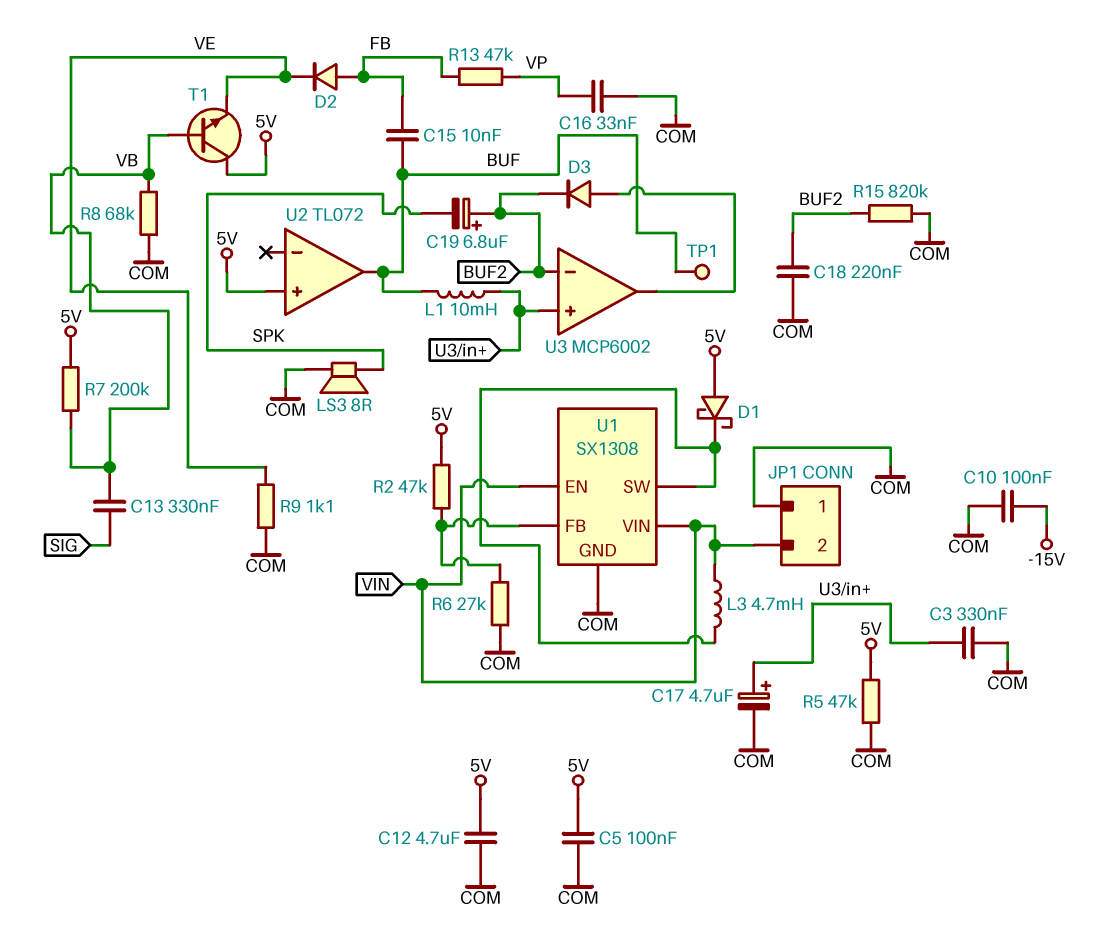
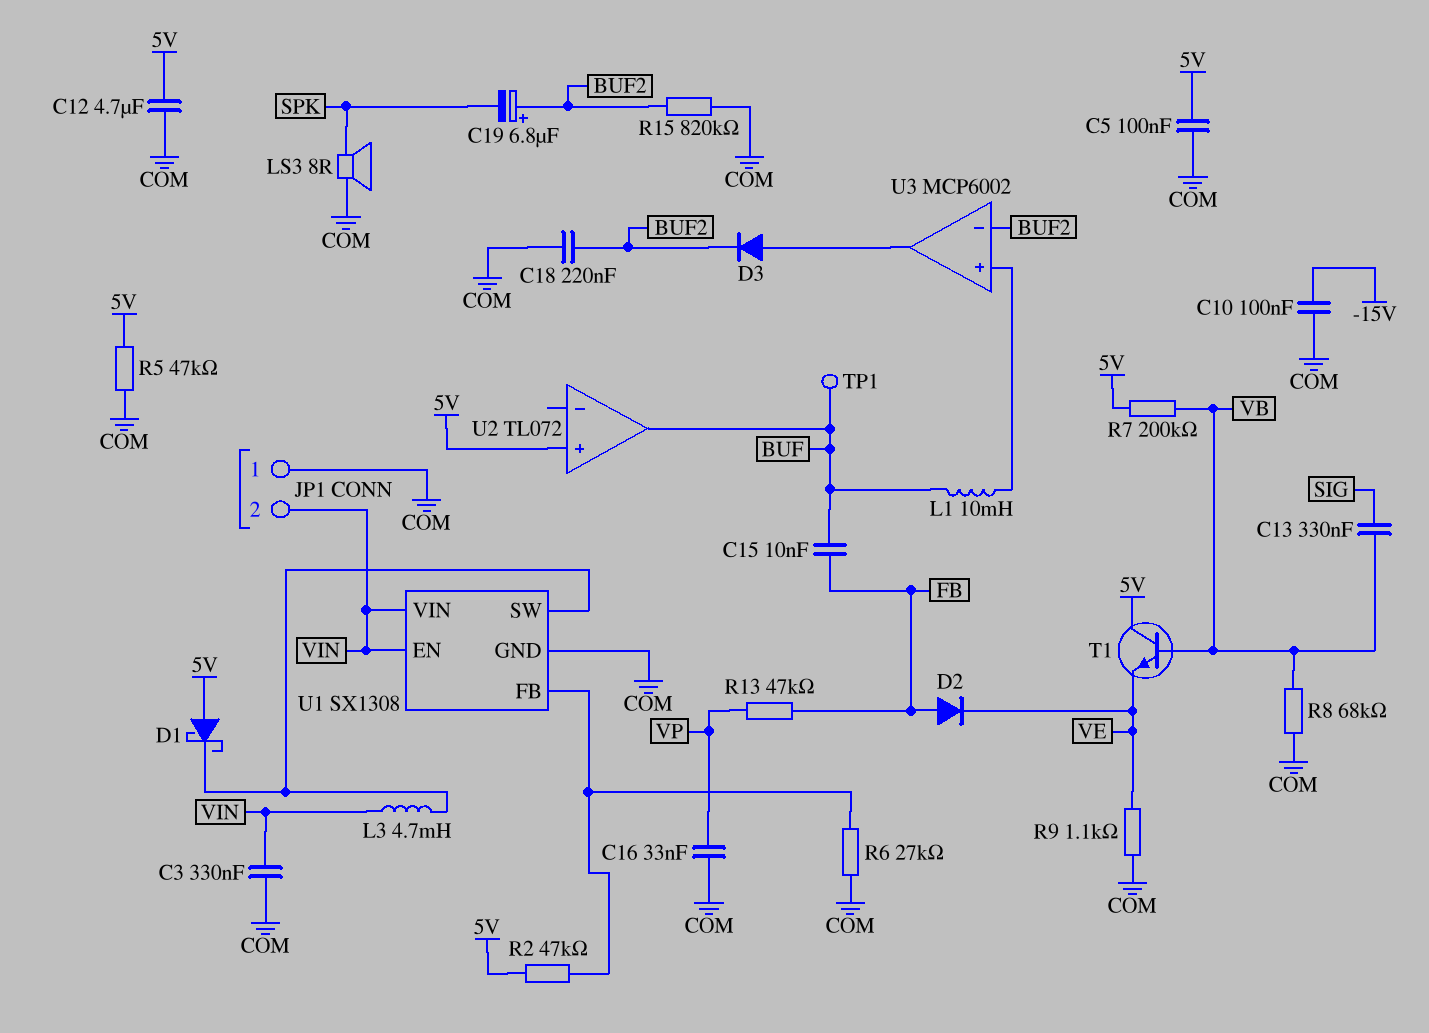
C3: 330nF (COM, U3/in+) -> 330nF (COM, VIN)
C17: 4.7uF (plus U3/in+, minus COM) -> none

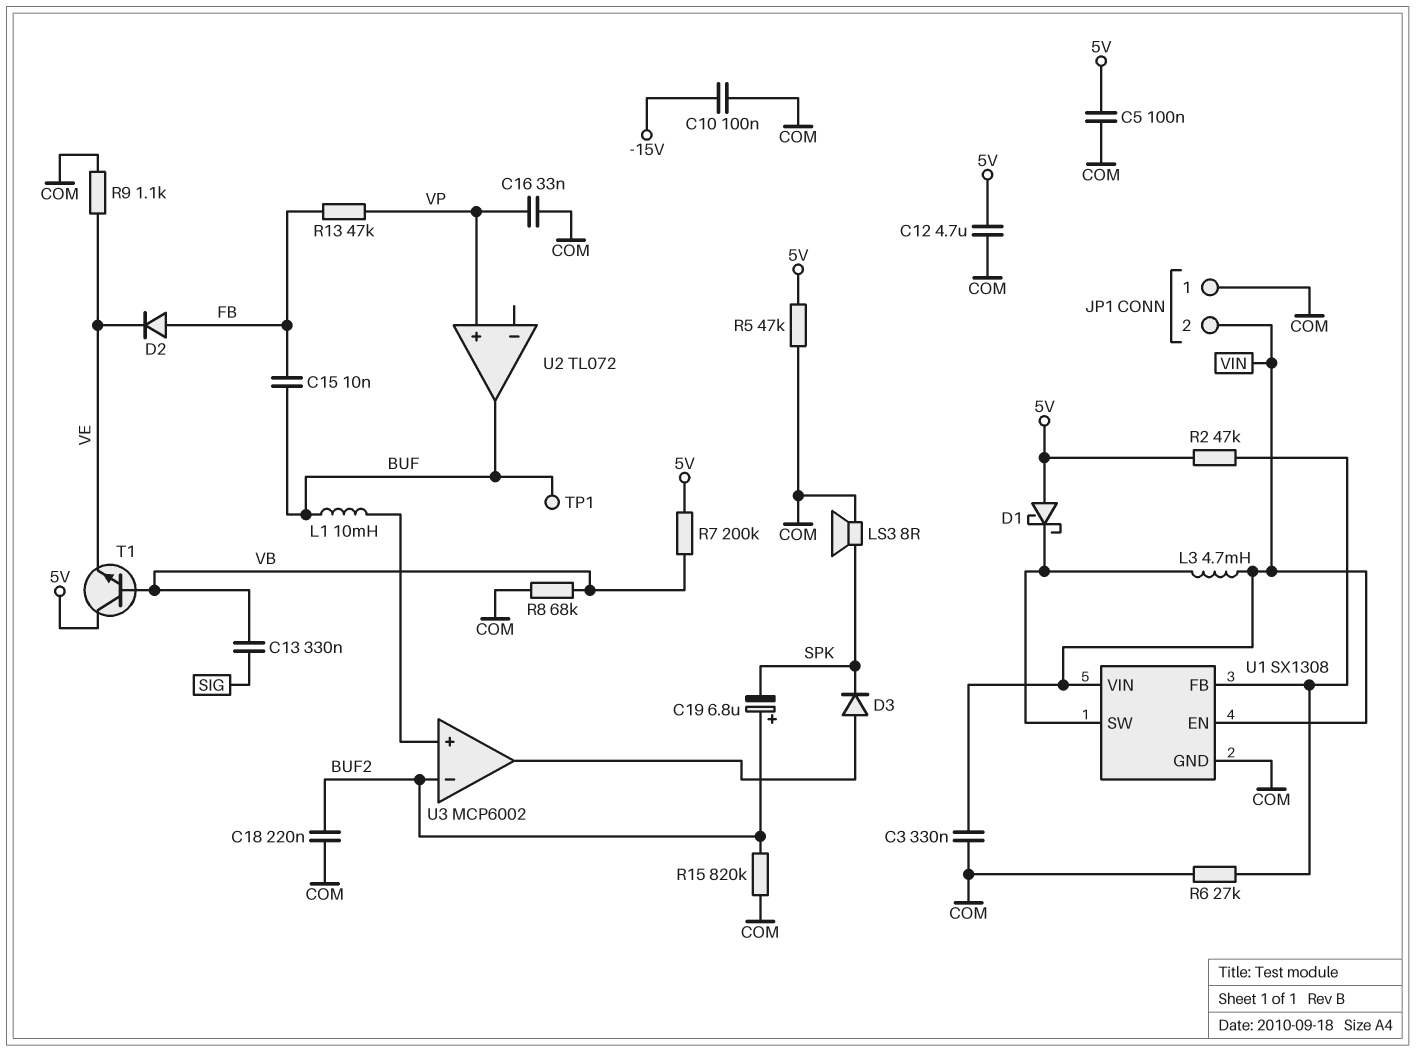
D3: diode (A U3/out, K BUF2) -> diode (A U3/out, K SPK)
U2 pin in+: 5V -> VP

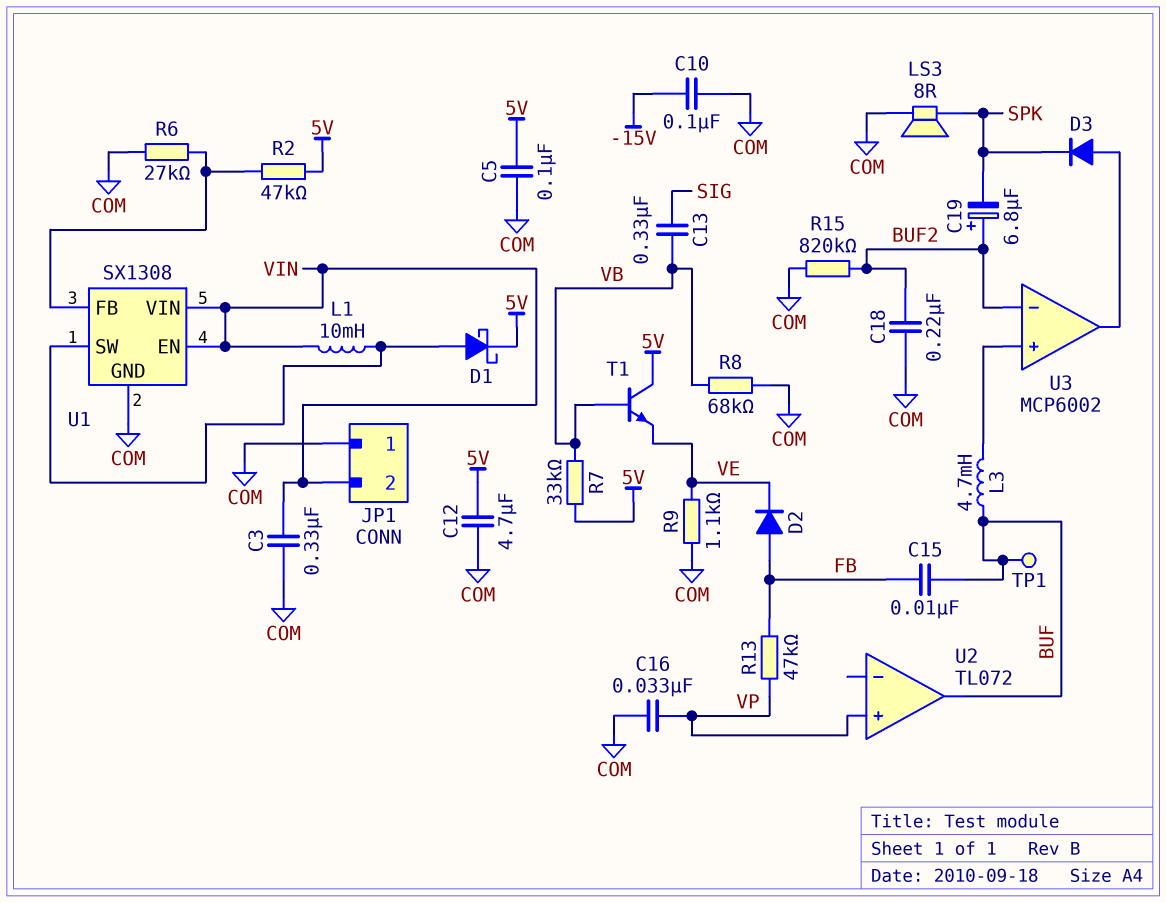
D1: schottky (A 5V, K U1/SW) -> schottky (A U1/SW, K 5V)
L1: 10mH (BUF, U3/in+) -> 10mH (U1/SW, VIN)
L3: 4.7mH (U1/SW, VIN) -> 4.7mH (BUF, U3/in+)
R5: 47k (5V, COM) -> none
R7: 200k (5V, VB) -> 33k (5V, VB)

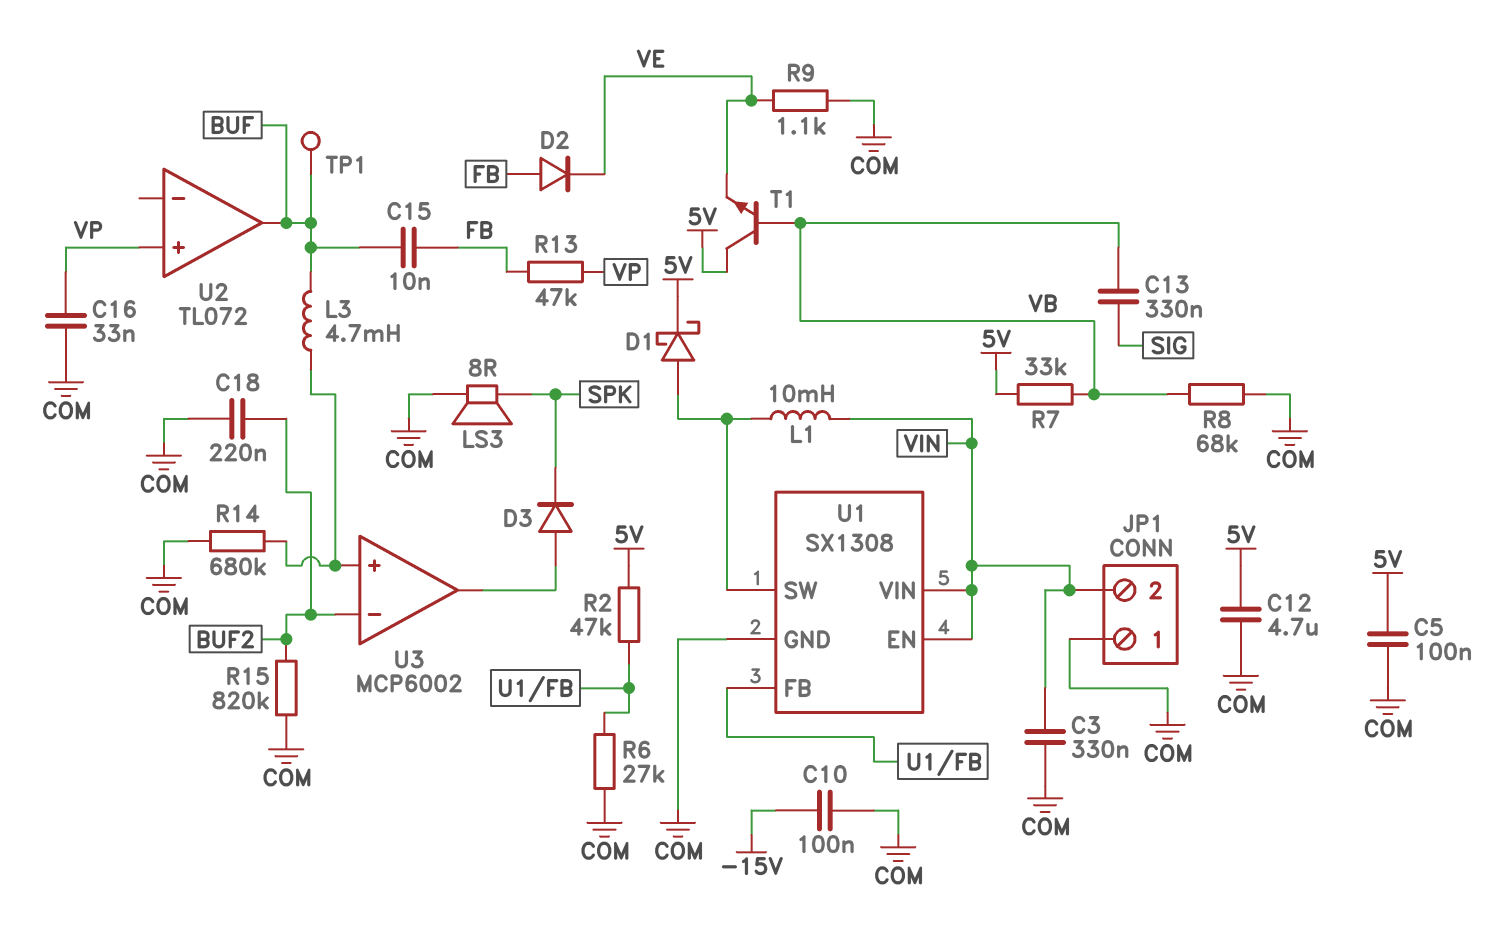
C19: 6.8uF (plus BUF2, minus SPK) -> none
R14: none -> 680k (COM, U3/in+)

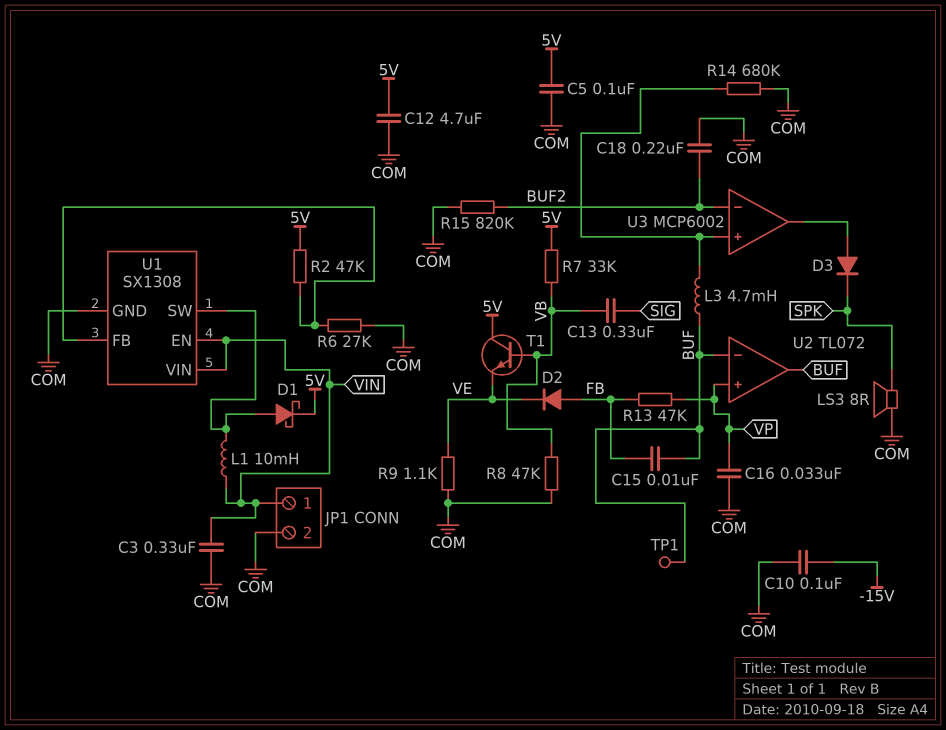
JP1 pin 1: COM -> VIN
JP1 pin 2: VIN -> COM
R8: 68k (COM, VB) -> 47k (COM, VB)
U2 pin in-: none -> BUF

